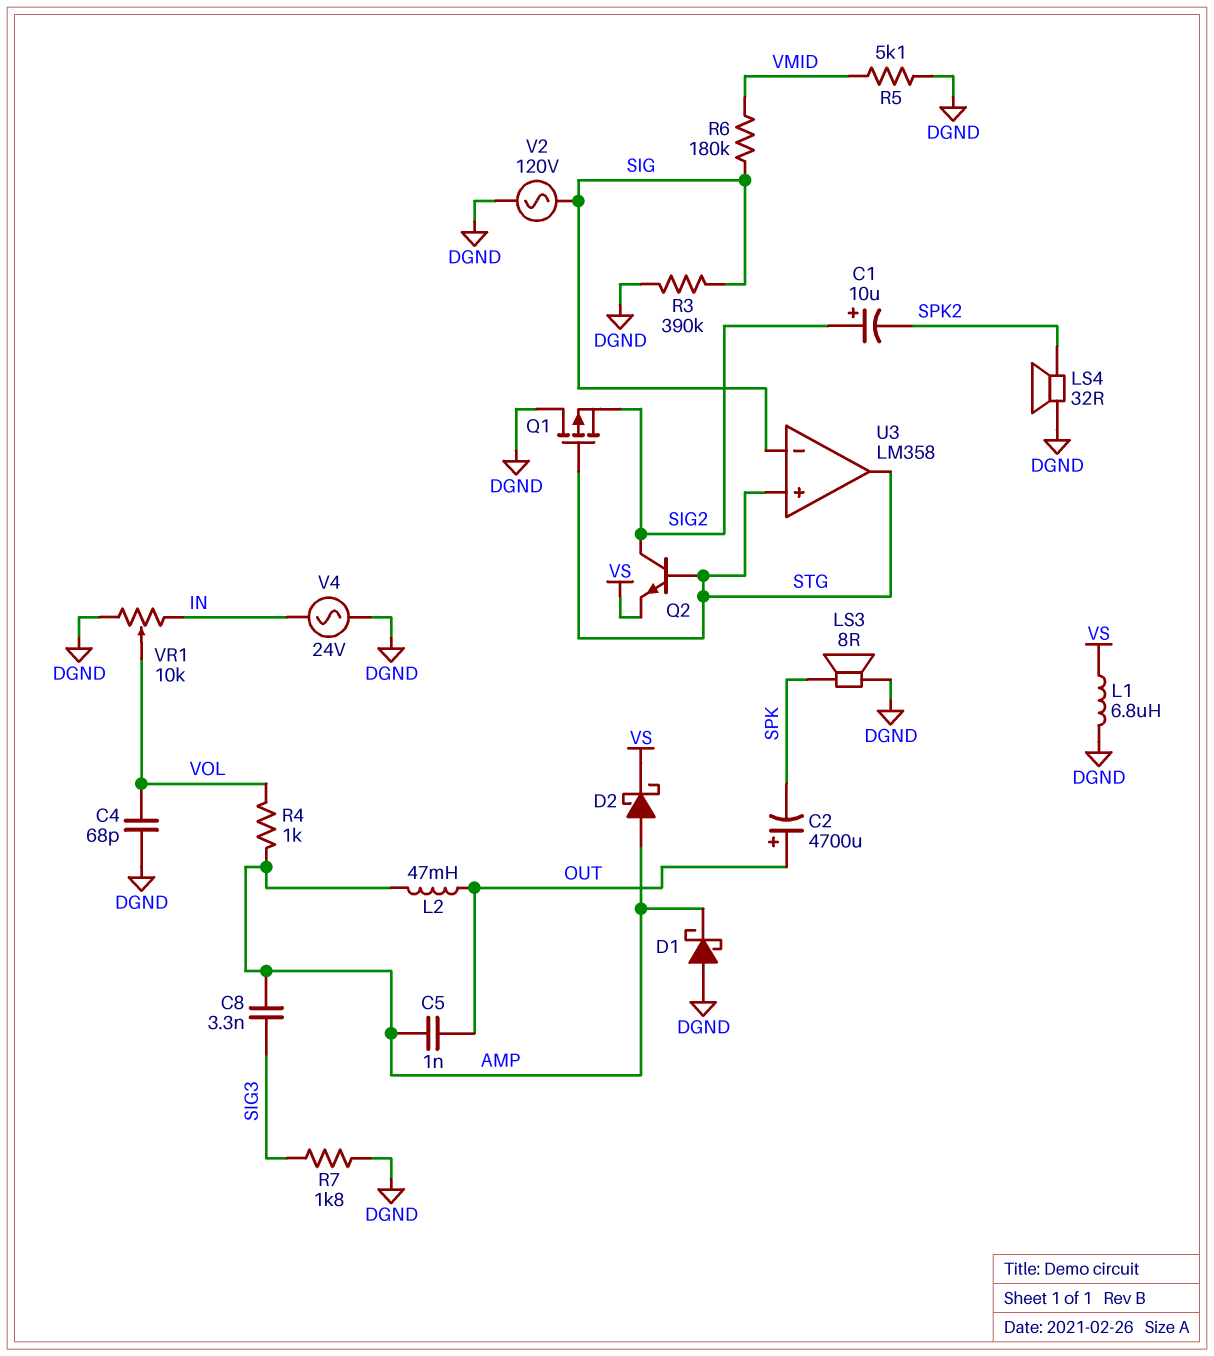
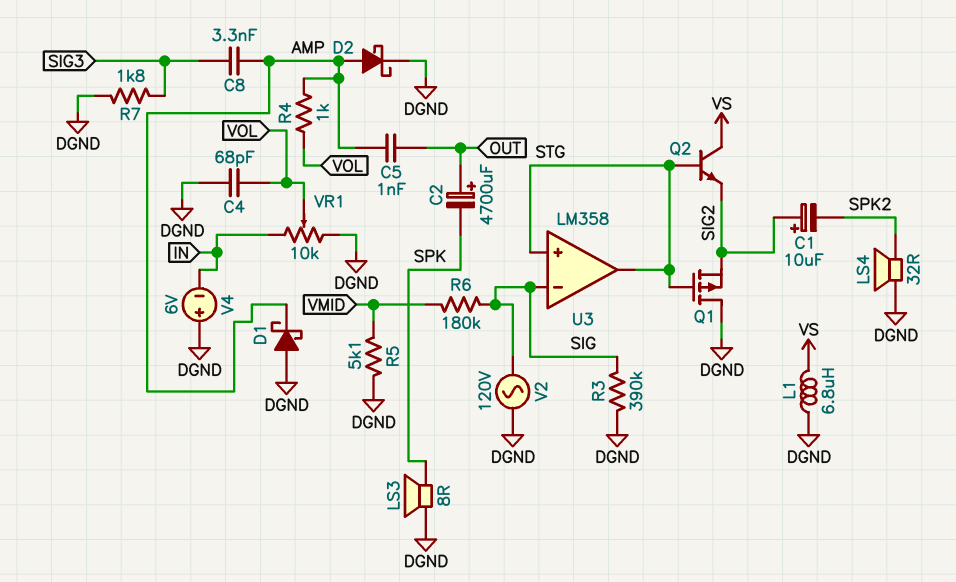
D2: schottky (A AMP, K VS) -> schottky (A AMP, K DGND)
L2: 47mH (AMP, OUT) -> none
Q2: NPN (B STG, C SIG2, E VS) -> NPN (B STG, C VS, E SIG2)
V4: AC 24V (DGND, IN) -> 6V (plus DGND, minus IN)

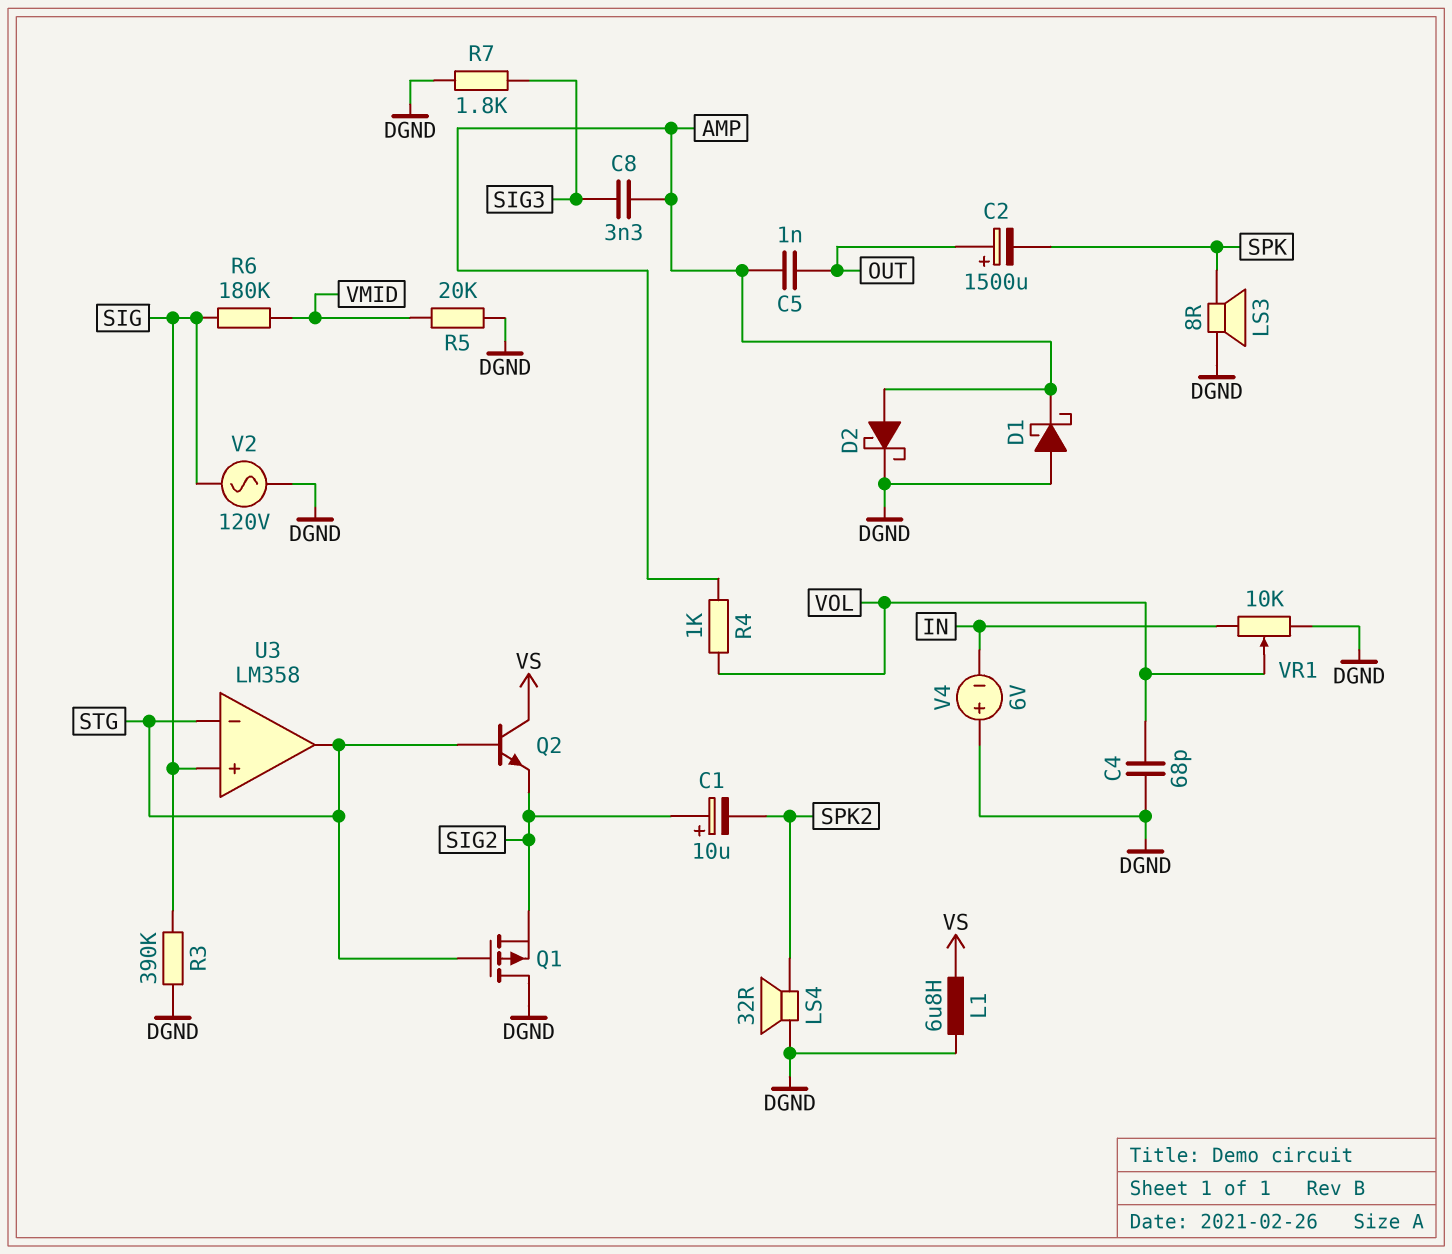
C2: 4700uF (plus OUT, minus SPK) -> 1500uF (plus OUT, minus SPK)
R5: 5.1k (DGND, VMID) -> 20k (DGND, VMID)
U3 pin in+: STG -> SIG
U3 pin in-: SIG -> STG

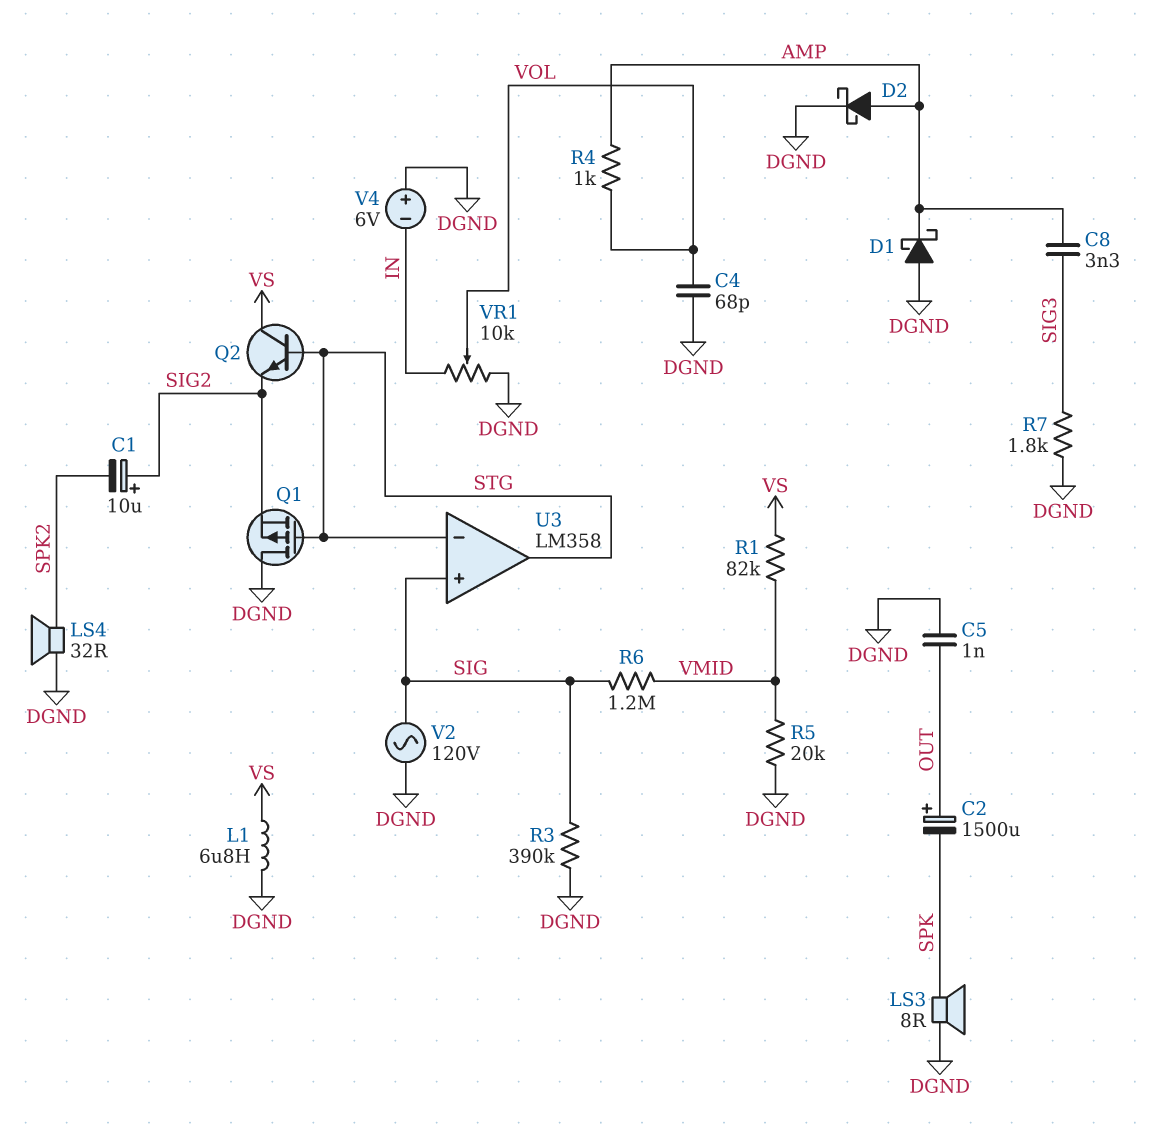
C5: 1nF (AMP, OUT) -> 1nF (DGND, OUT)
R1: none -> 82k (VMID, VS)
R6: 180k (SIG, VMID) -> 1.2M (SIG, VMID)

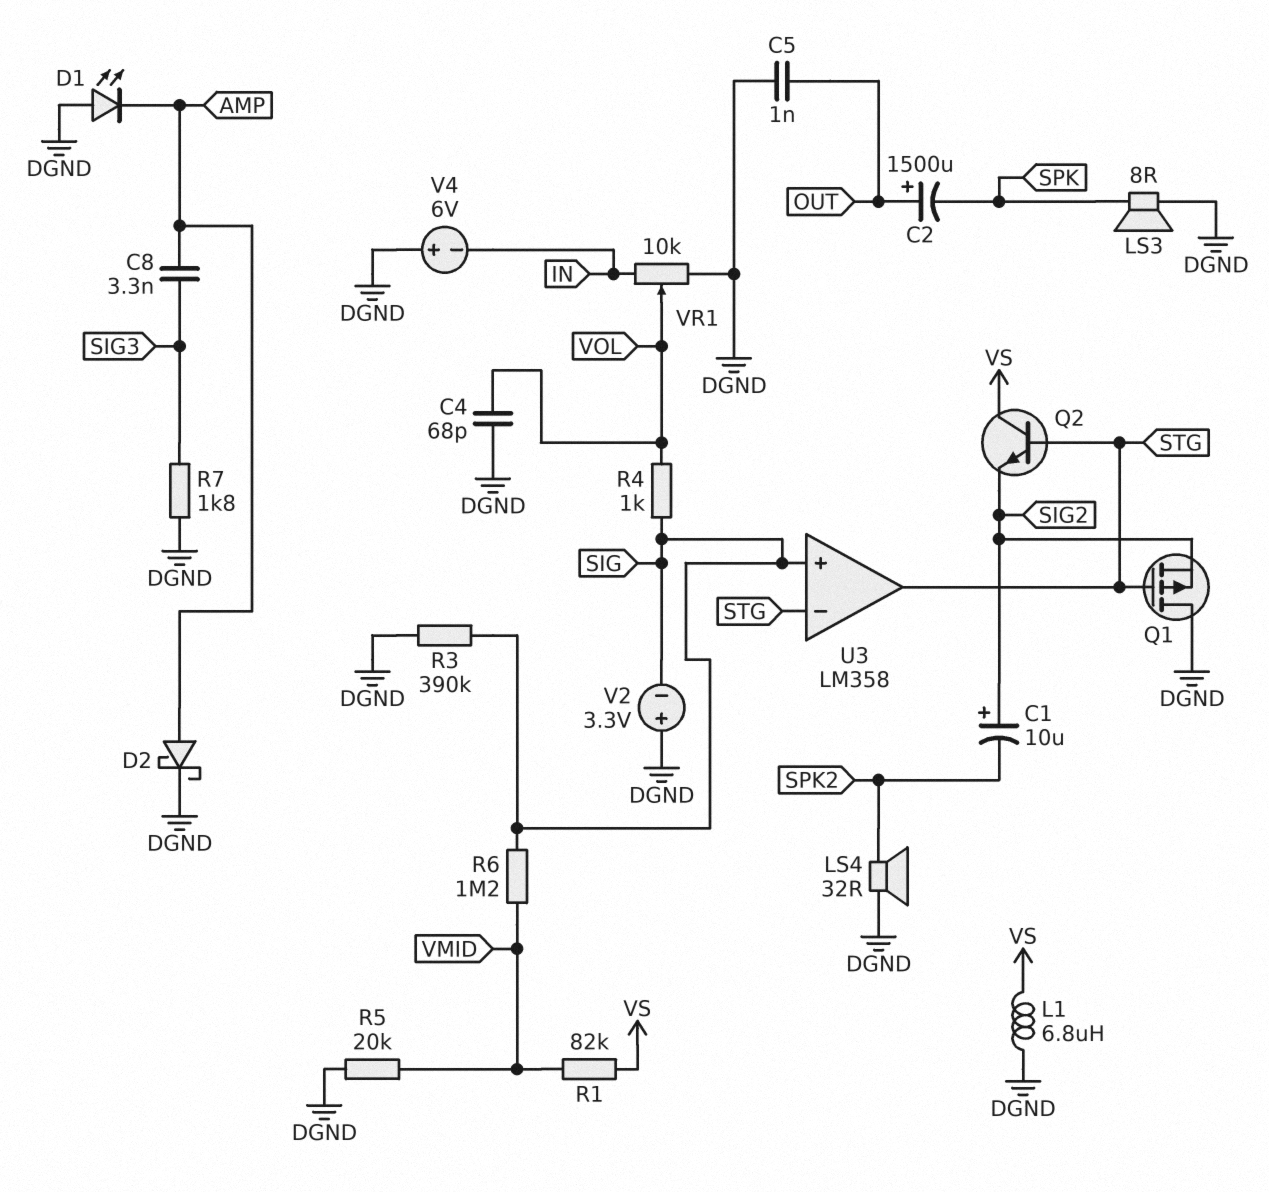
D1: schottky (A DGND, K AMP) -> LED (A DGND, K AMP)
R4: 1k (AMP, VOL) -> 1k (SIG, VOL)
V2: AC 120V (DGND, SIG) -> 3.3V (plus DGND, minus SIG)

